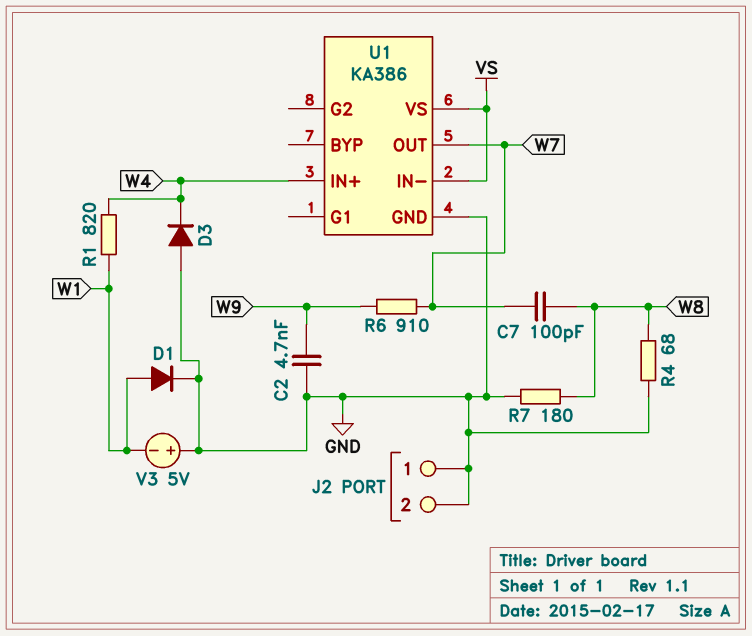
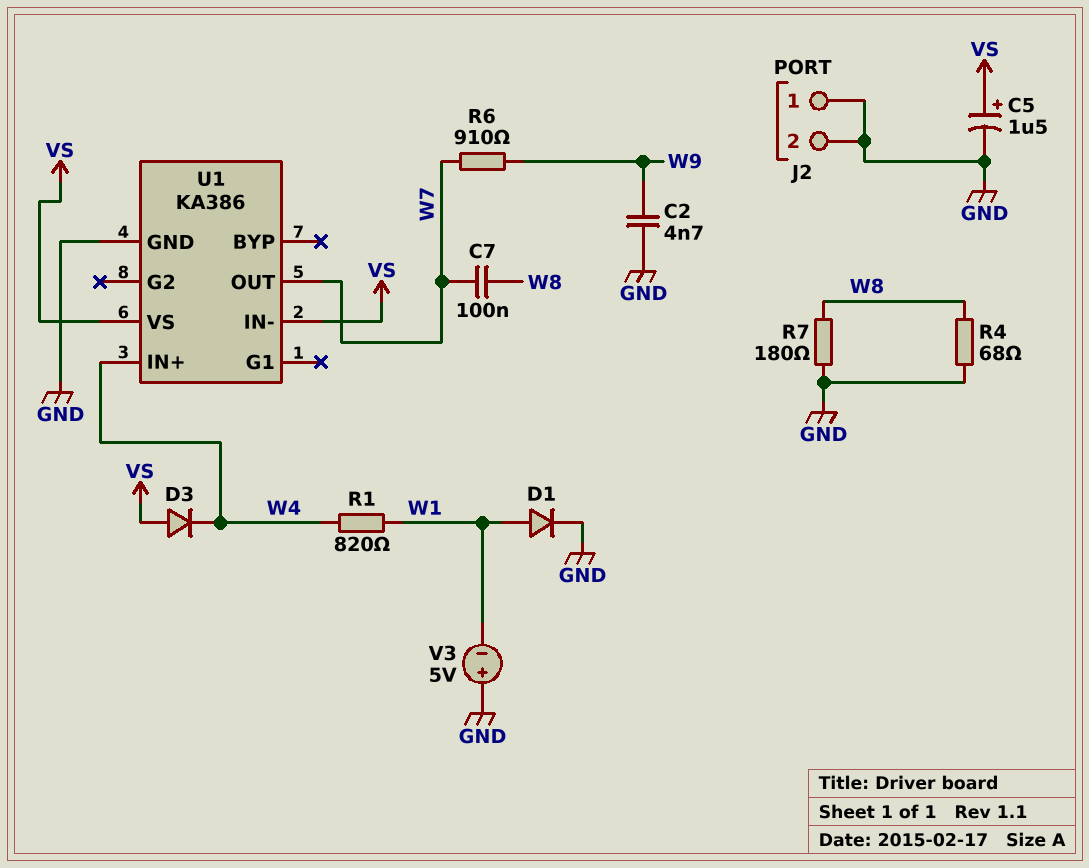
C5: none -> 1.5uF (plus VS, minus GND)
C7: 100pF (W7, W8) -> 100nF (W7, W8)
D3: diode (A GND, K W4) -> diode (A VS, K W4)

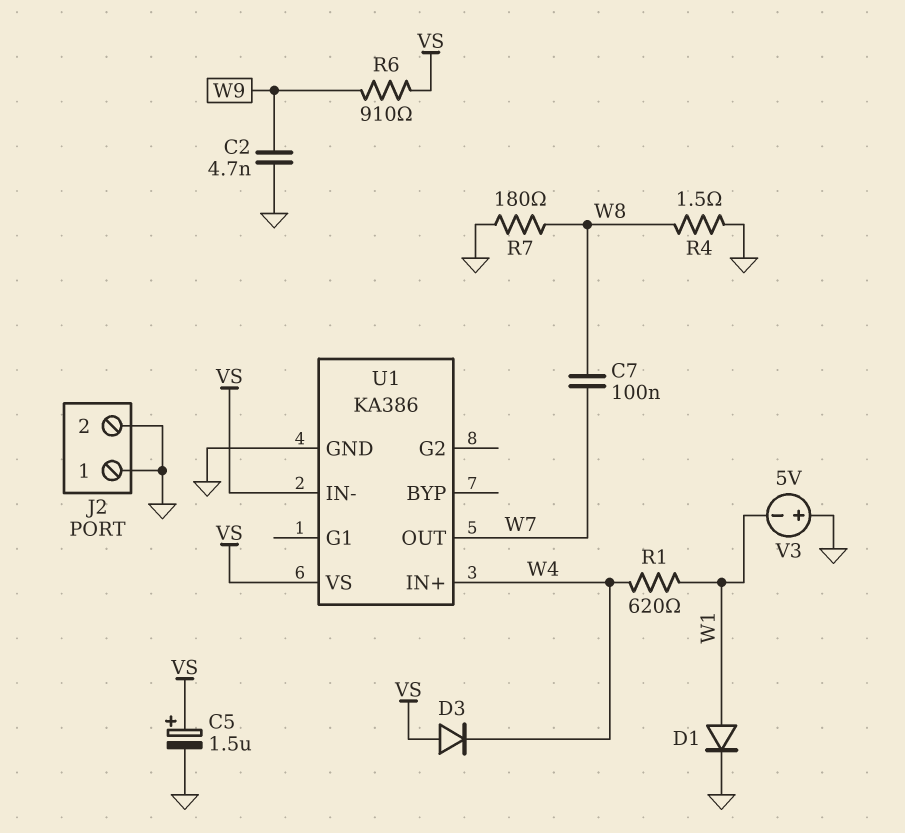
R1: 820 (W1, W4) -> 620 (W1, W4)
R4: 68 (GND, W8) -> 1.5 (GND, W8)
R6: 910 (W7, W9) -> 910 (VS, W9)

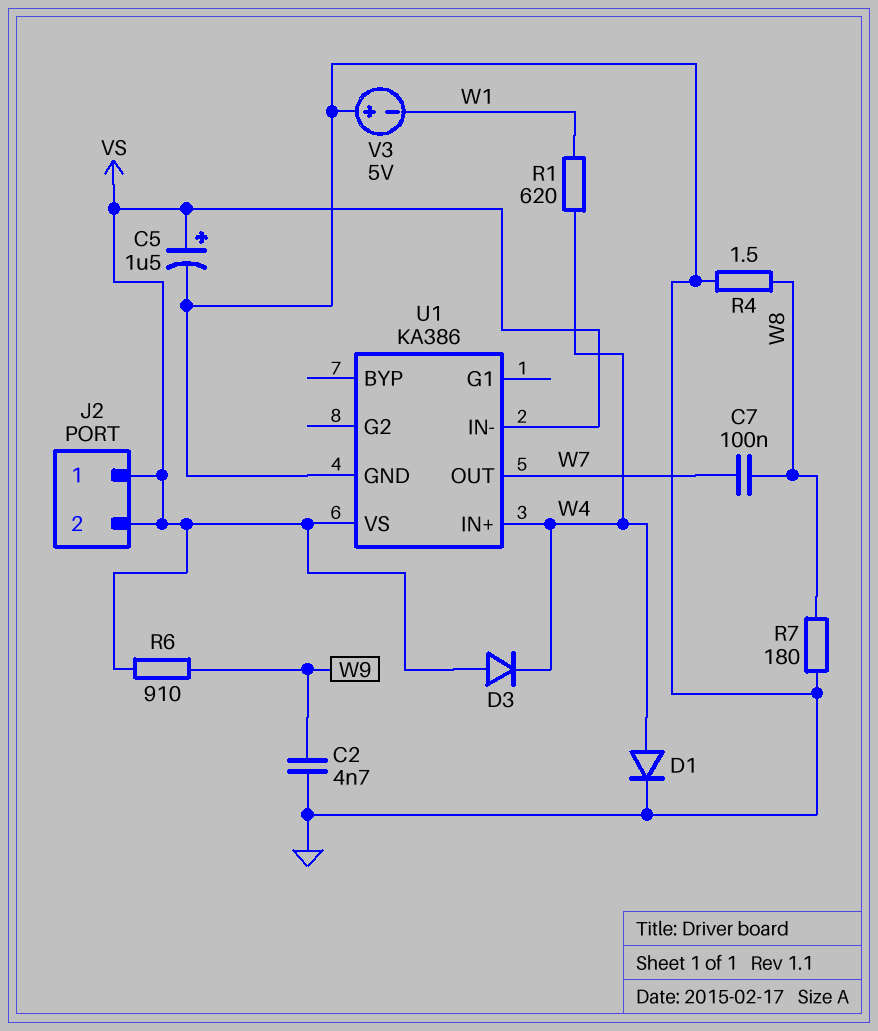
D1: diode (A W1, K GND) -> diode (A W4, K GND)
J2 pin 1: GND -> VS
J2 pin 2: GND -> VS

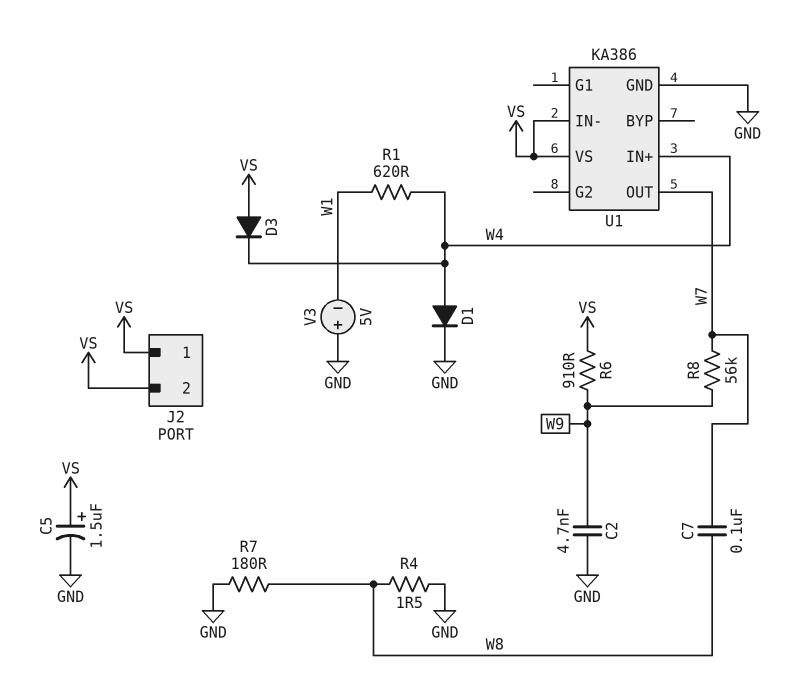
R8: none -> 56k (W7, W9)

